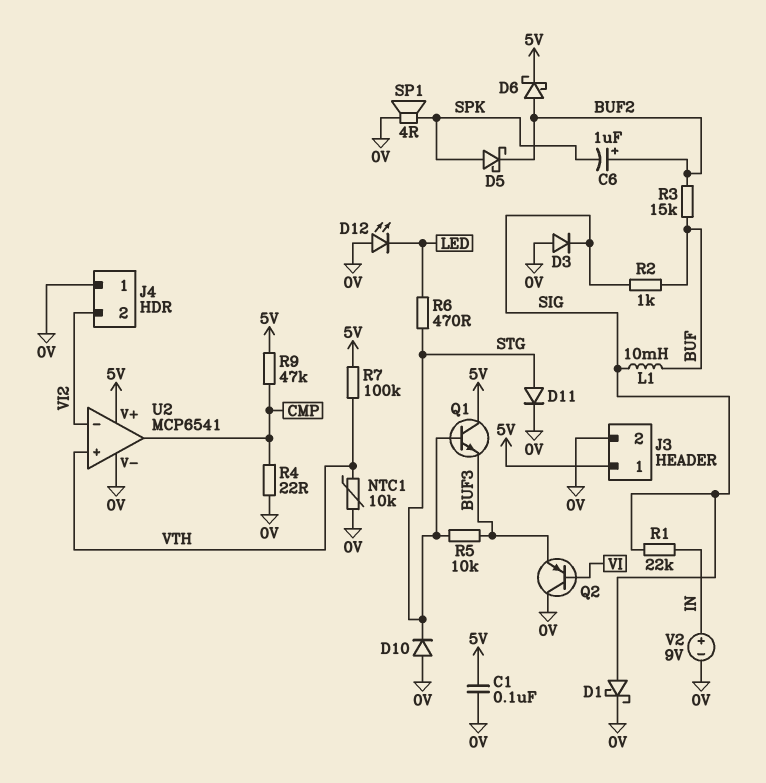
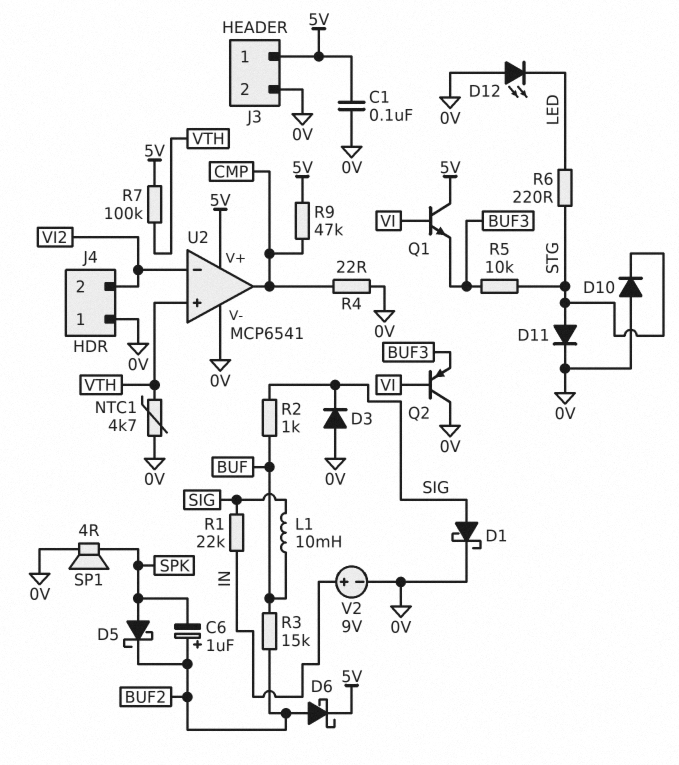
NTC1: 10k (0V, VTH) -> 4.7k (0V, VTH)
Q1: NPN (B STG, C 5V, E BUF3) -> NPN (B VI, C 5V, E BUF3)
R6: 470 (LED, STG) -> 220 (LED, STG)

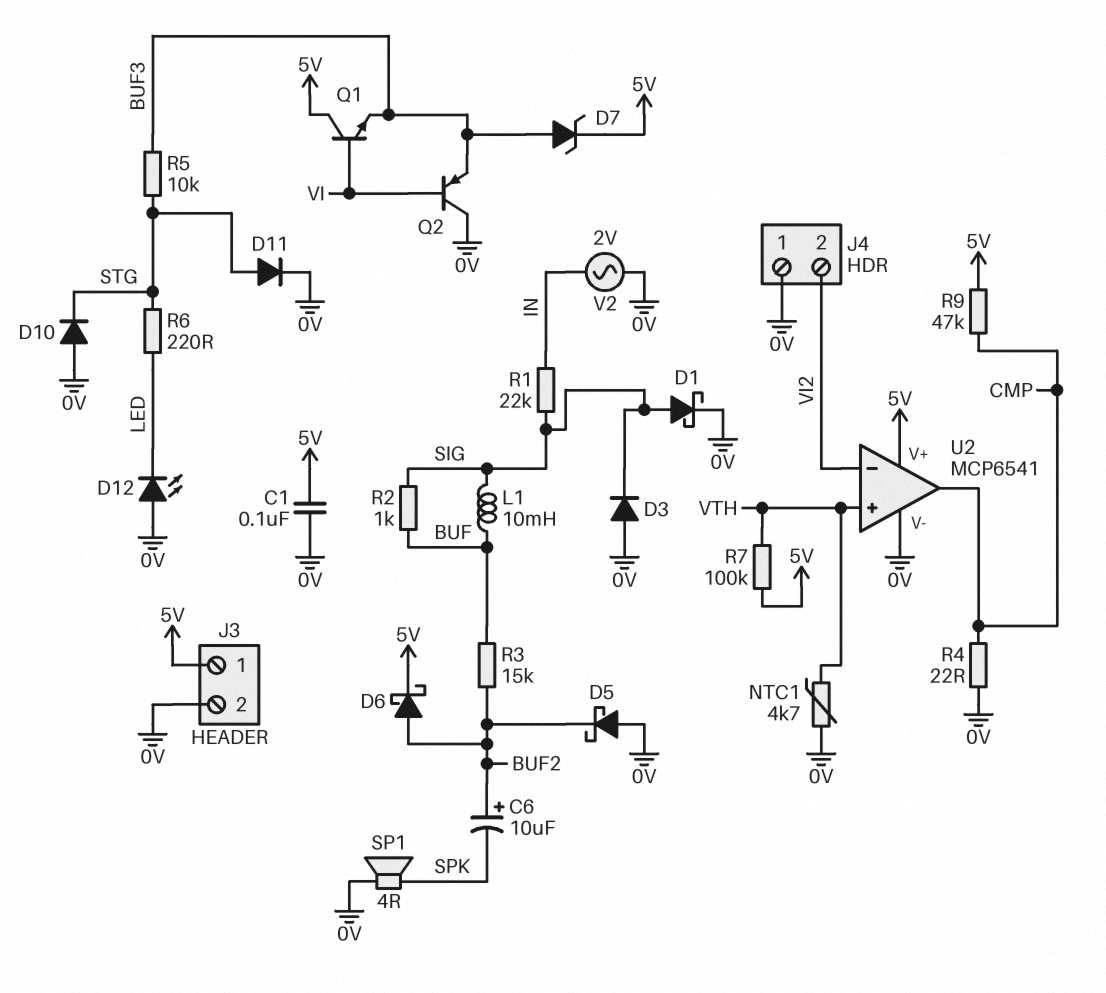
C6: 1uF (plus BUF2, minus SPK) -> 10uF (plus BUF2, minus SPK)
D5: schottky (A SPK, K BUF2) -> schottky (A 0V, K BUF2)
D7: none -> zener (A BUF3, K 5V)
V2: 9V (plus IN, minus 0V) -> AC 2V (0V, IN)

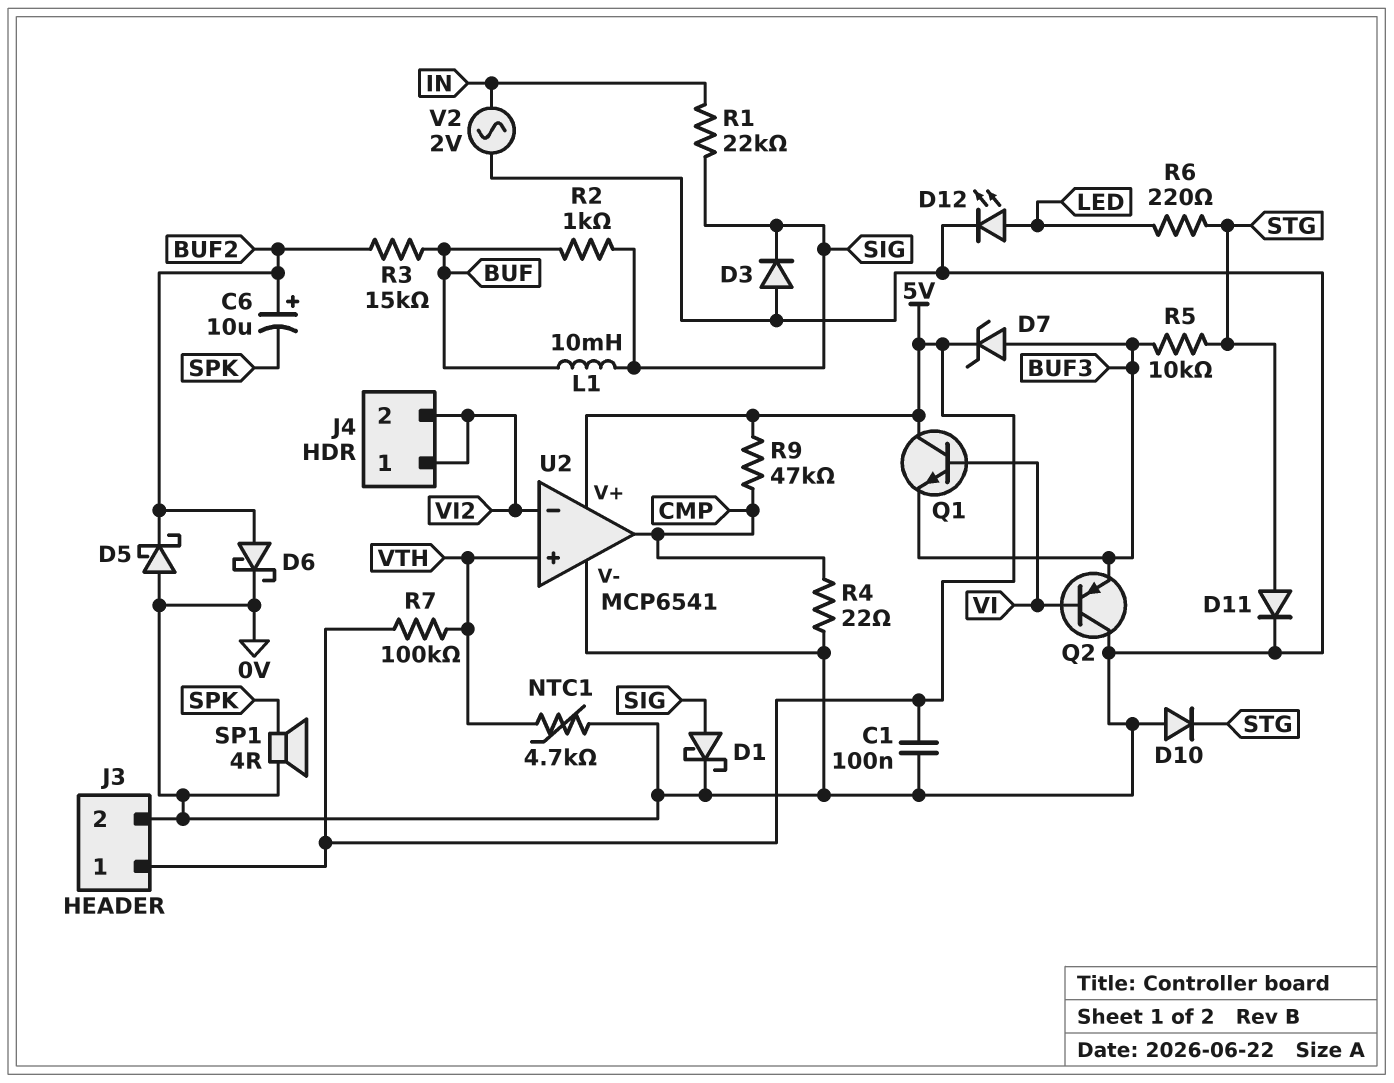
D6: schottky (A BUF2, K 5V) -> schottky (A BUF2, K 0V)
D12: LED (A 0V, K LED) -> LED (A LED, K 0V)
J4 pin 1: 0V -> VI2

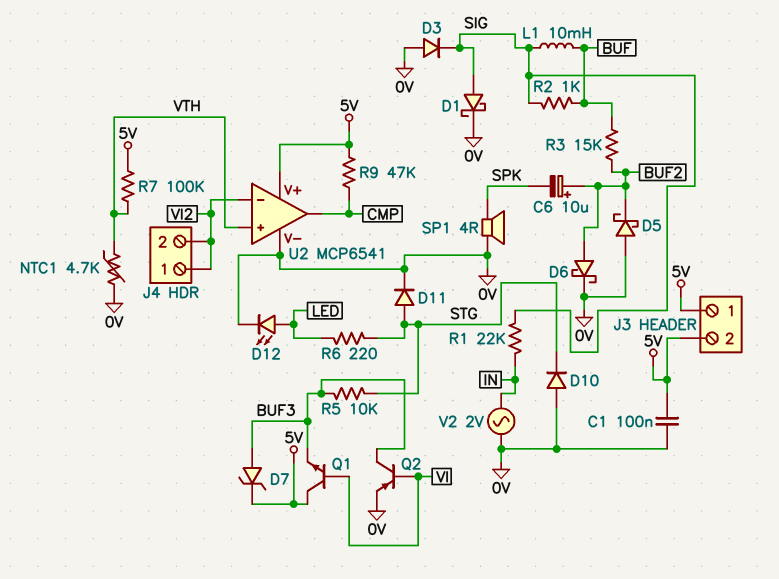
J3 pin 2: 0V -> 5V
Q2: PNP (B VI, C 0V, E BUF3) -> PNP (B VI, C BUF3, E 0V)
R4: 22 (0V, CMP) -> none

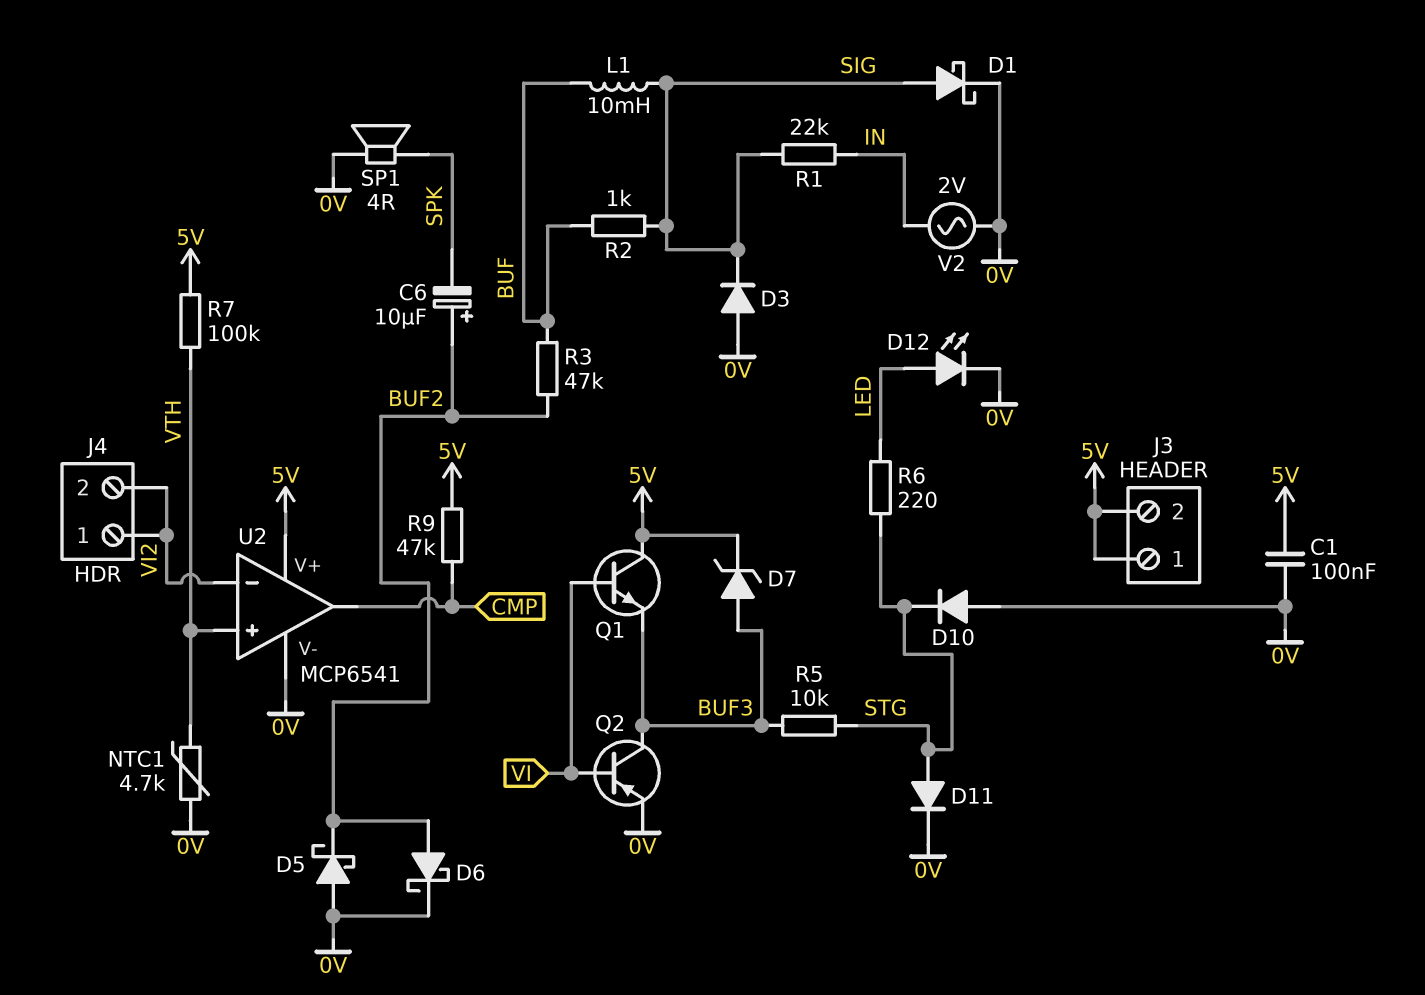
R3: 15k (BUF, BUF2) -> 47k (BUF, BUF2)

